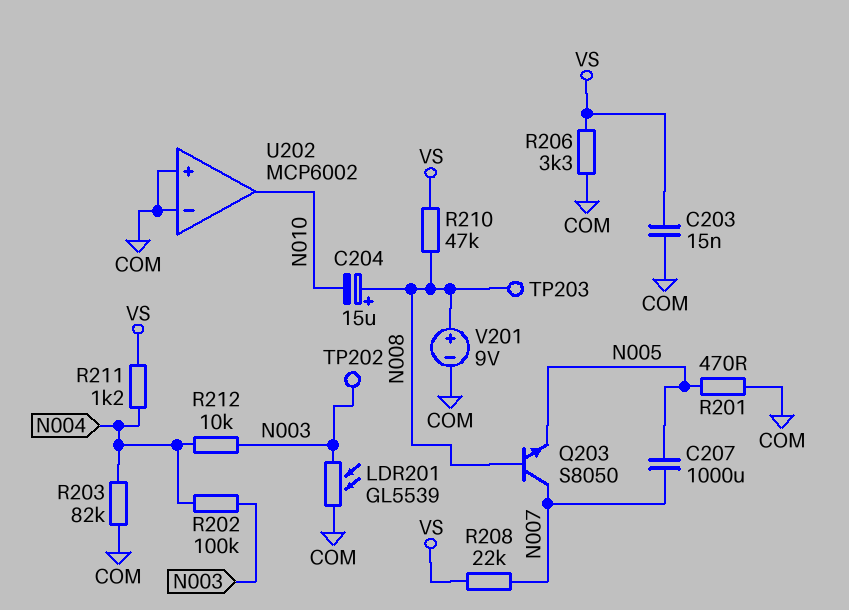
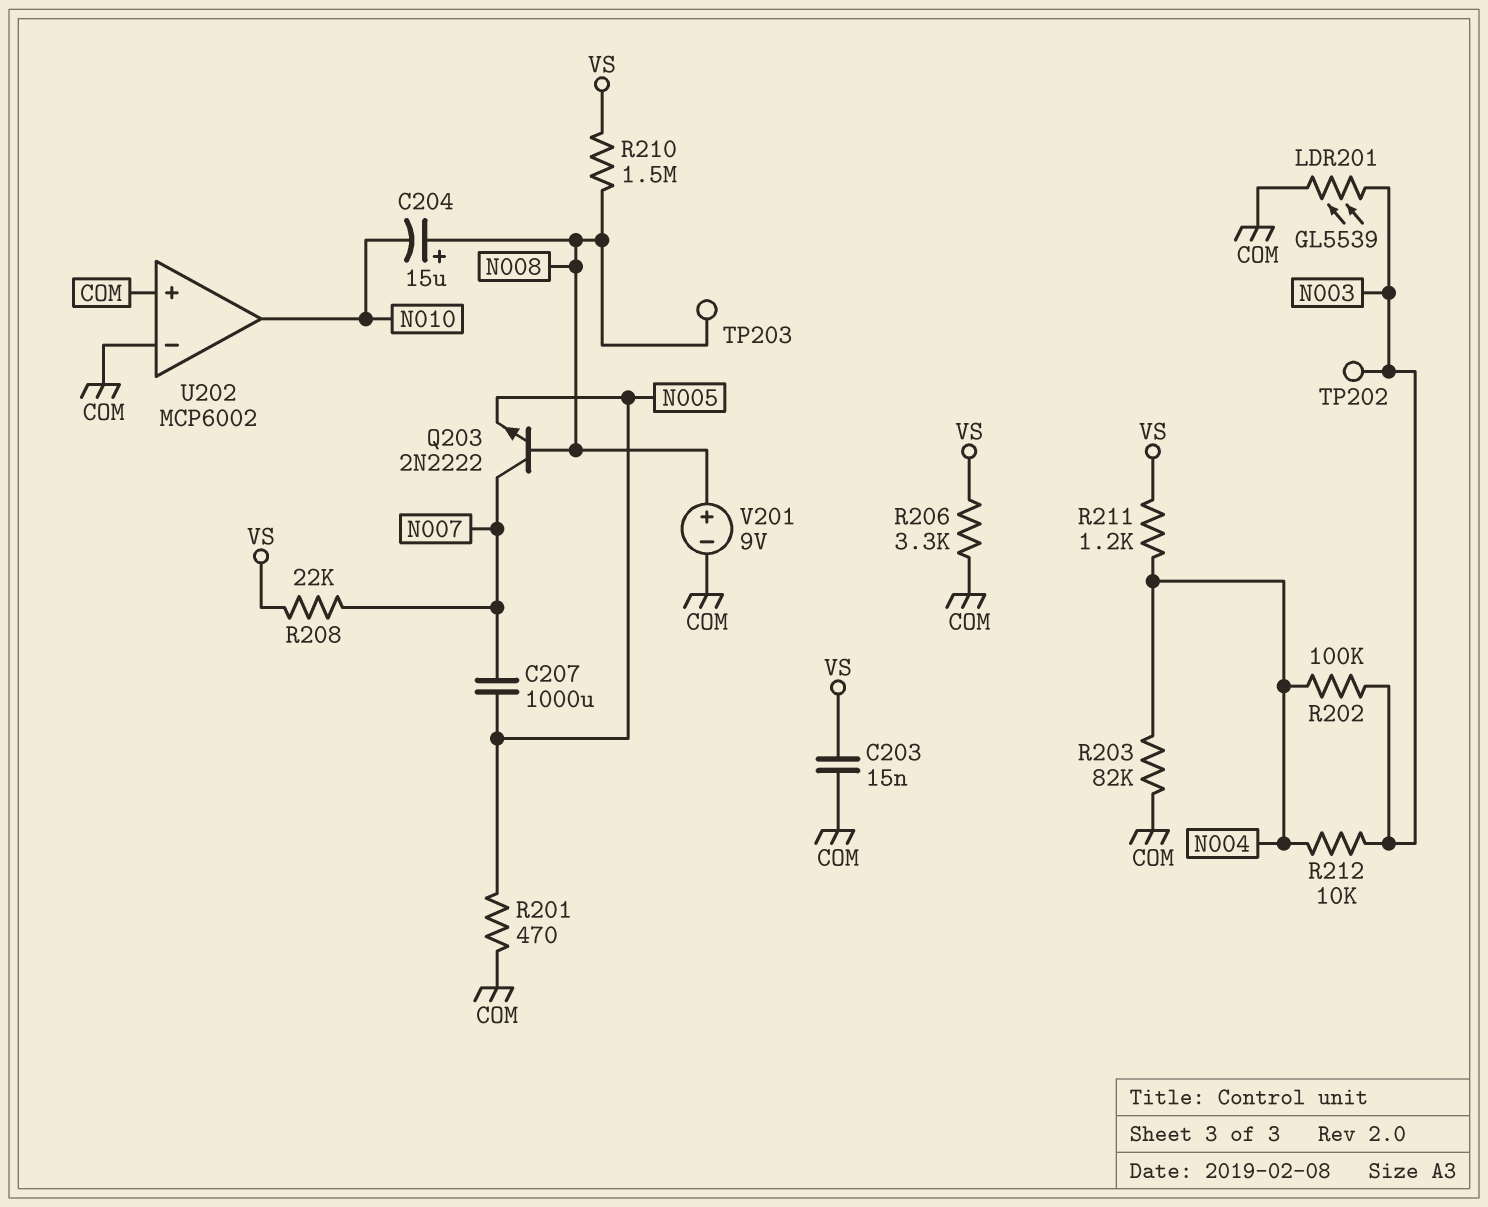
Q203: NPN S8050 (B N008, C N007, E N005) -> NPN 2N2222 (B N008, C N007, E N005)
R210: 47k (N008, VS) -> 1.5M (N008, VS)

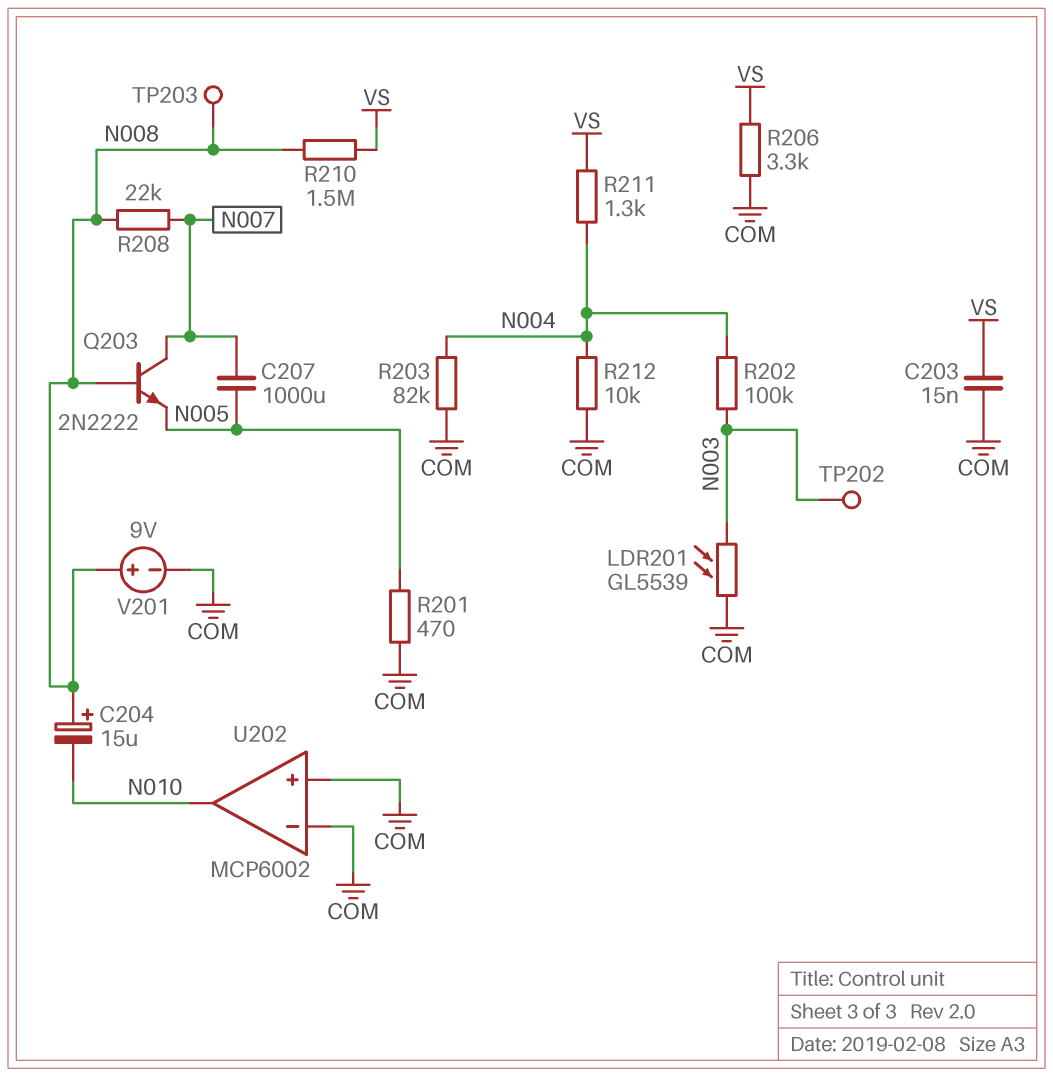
R208: 22k (N007, VS) -> 22k (N007, N008)
R211: 1.2k (N004, VS) -> 1.3k (N004, VS)
R212: 10k (N003, N004) -> 10k (COM, N004)

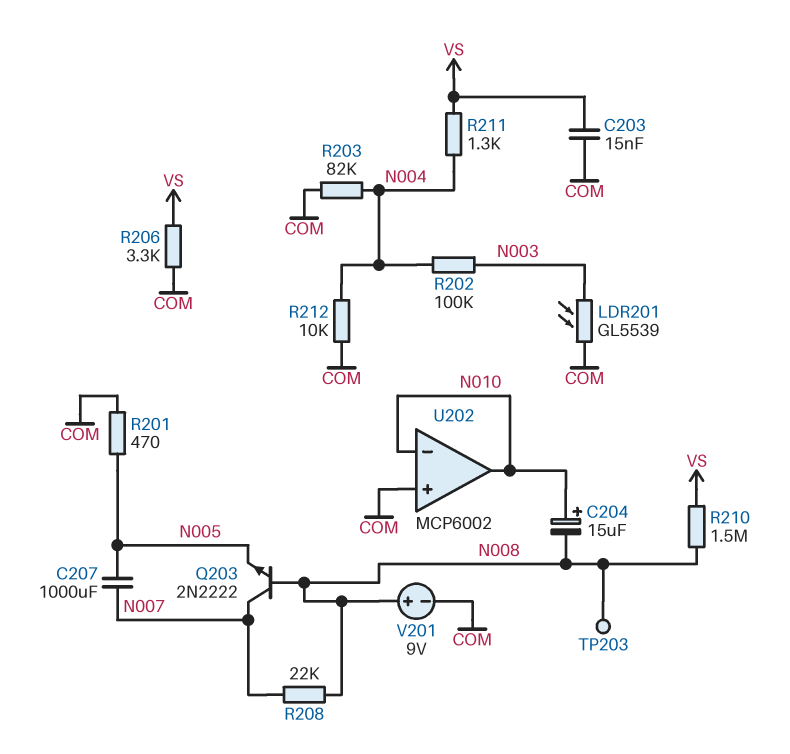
C204: 15uF (plus N008, minus N010) -> 15uF (plus N010, minus N008)
TP202: test point (N003) -> none
U202 pin in-: COM -> N010

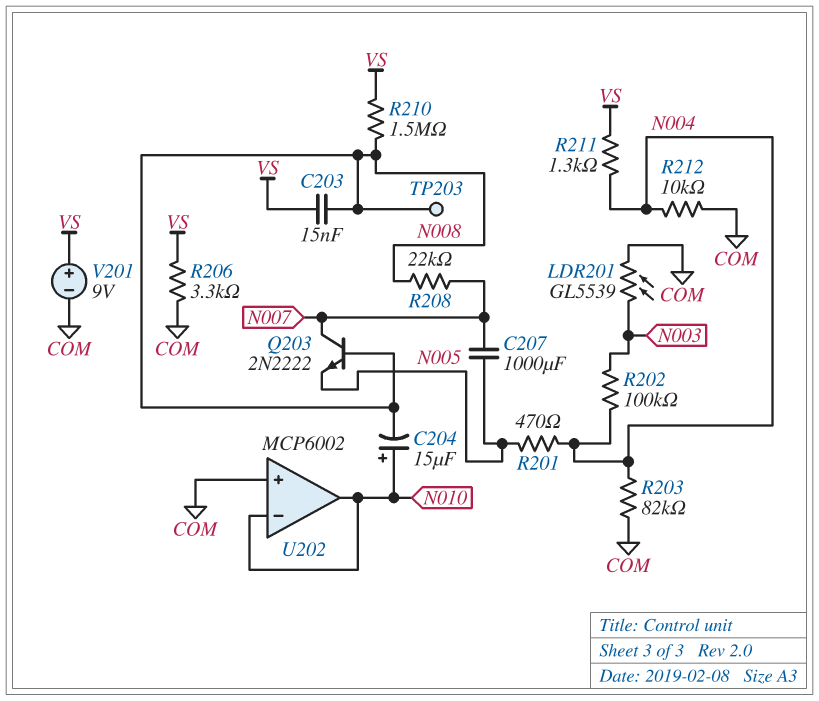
C203: 15nF (COM, VS) -> 15nF (N008, VS)
R201: 470 (COM, N005) -> 470 (N004, N005)
V201: 9V (plus N008, minus COM) -> 9V (plus VS, minus COM)

